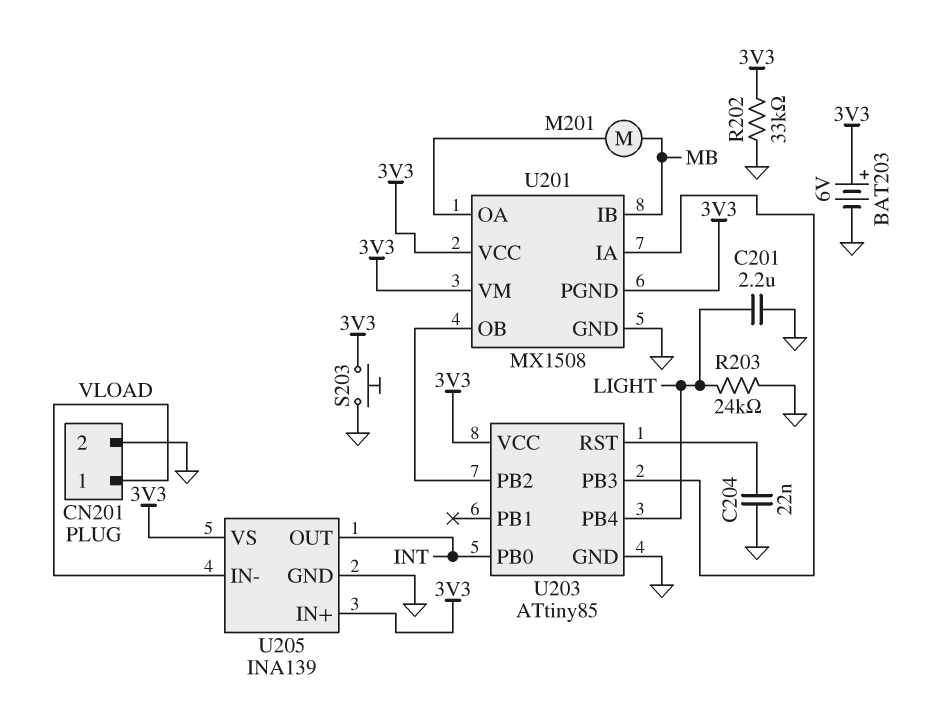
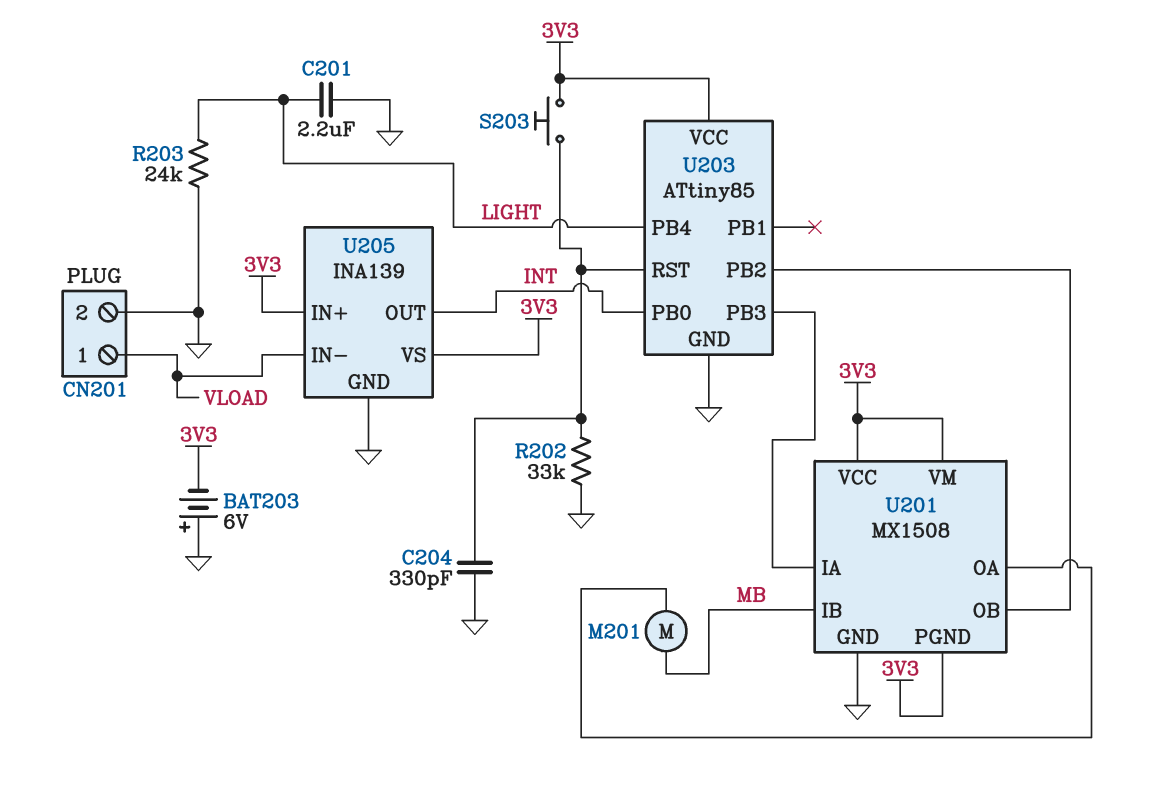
BAT203: 6V (plus 3V3, minus GND) -> 6V (plus GND, minus 3V3)
C204: 22nF (GND, U203/RST) -> 330pF (GND, U203/RST)
R202: 33k (3V3, GND) -> 33k (GND, U203/RST)
S203: button (3V3, GND) -> button (3V3, U203/RST)

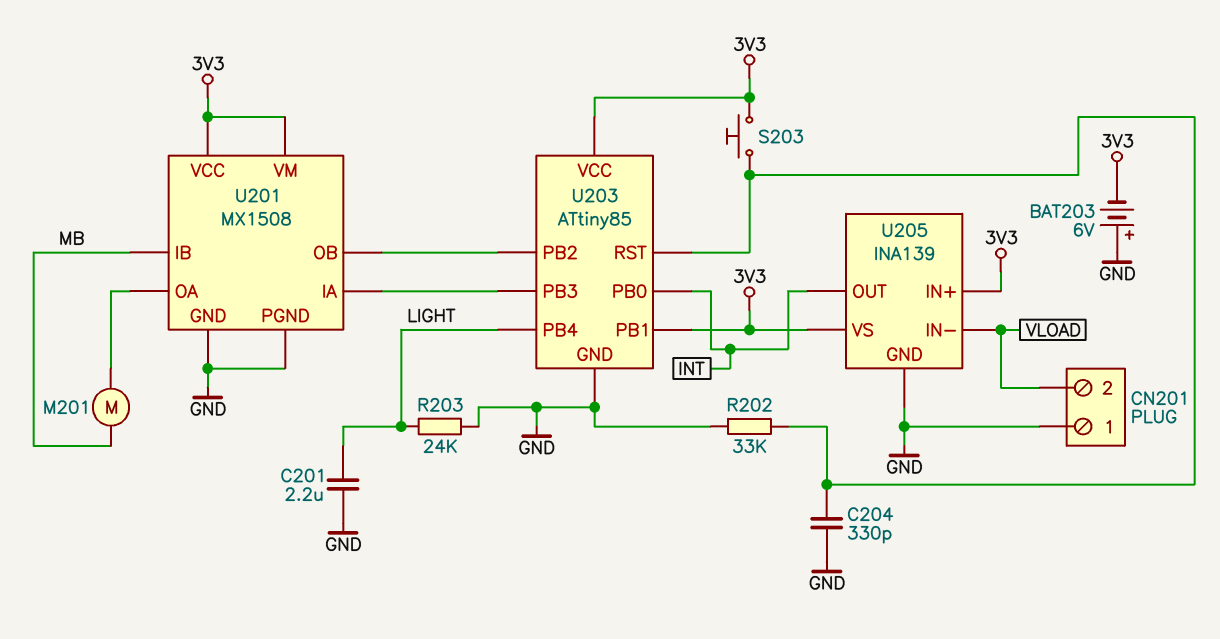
CN201 pin 1: VLOAD -> GND
CN201 pin 2: GND -> VLOAD
U201 pin PGND: 3V3 -> GND
U203 pin PB1: none -> 3V3

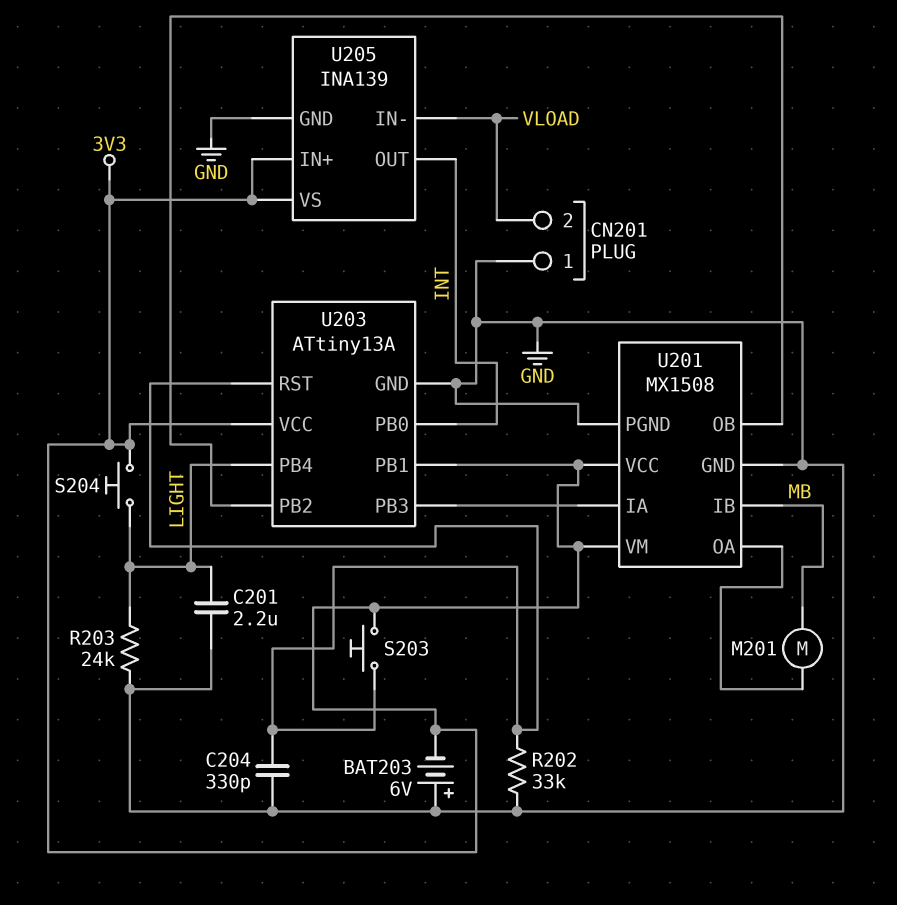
S204: none -> button (3V3, LIGHT)
U203: ATtiny85 -> ATtiny13A

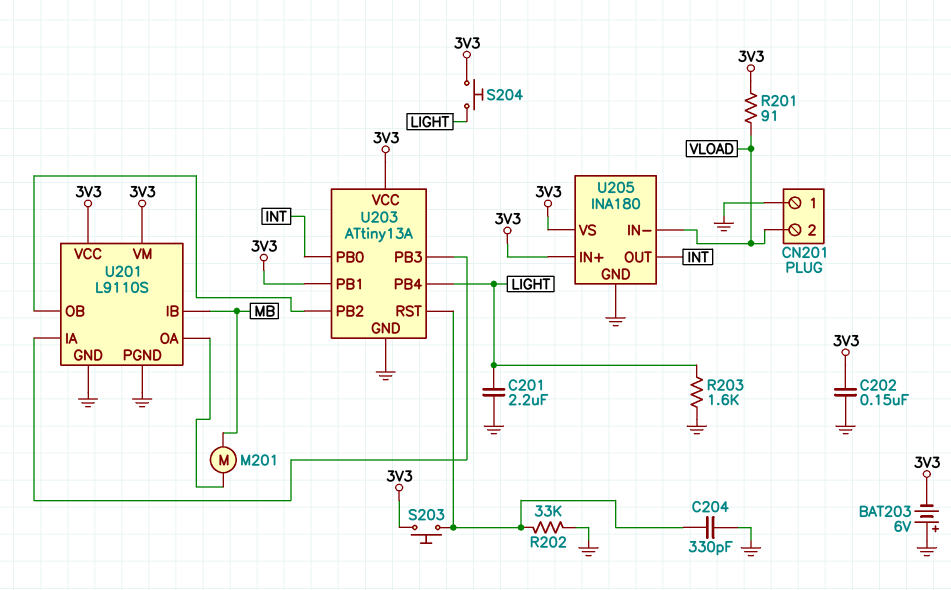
C202: none -> 150nF (3V3, GND)
R201: none -> 91 (3V3, VLOAD)
R203: 24k (GND, LIGHT) -> 1.6k (GND, LIGHT)
U201: MX1508 -> L9110S
U205: INA139 -> INA180

